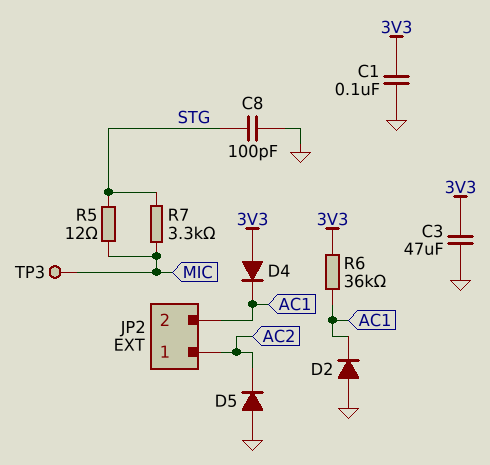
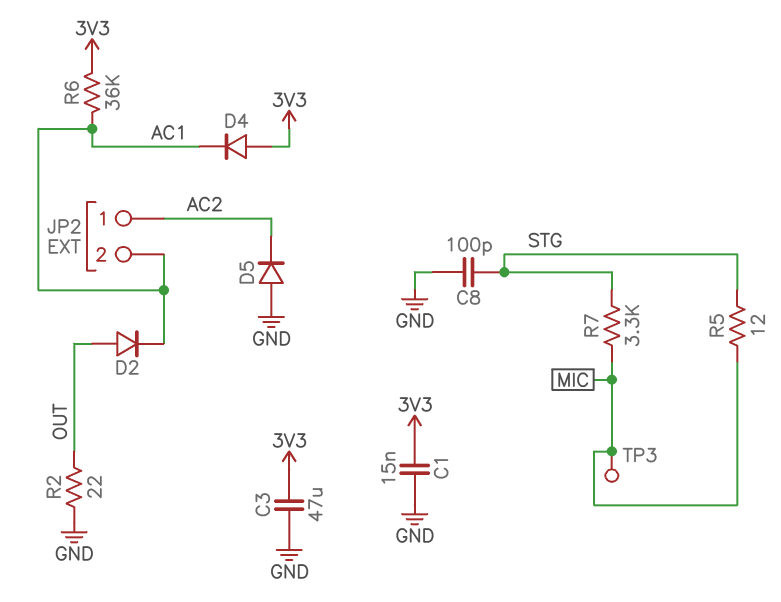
C1: 100nF (3V3, GND) -> 15nF (3V3, GND)
D2: diode (A GND, K AC1) -> diode (A OUT, K AC1)
R2: none -> 22 (GND, OUT)

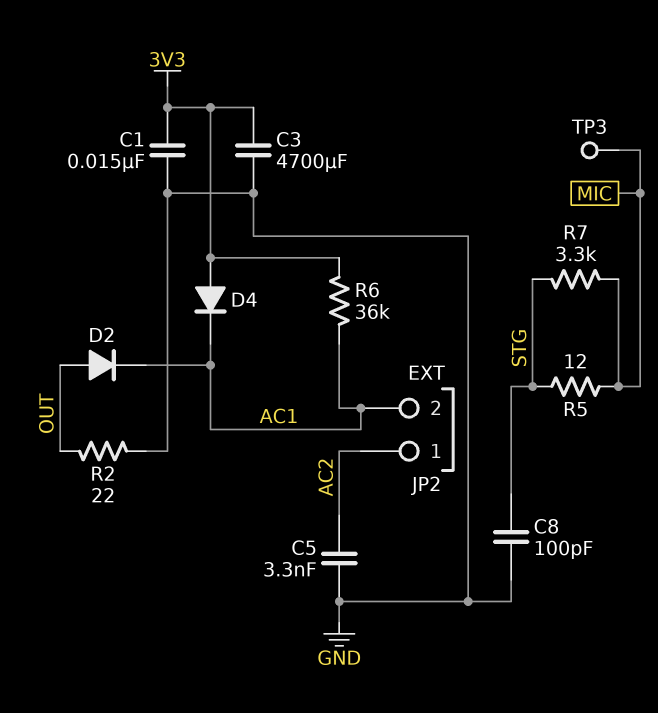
C3: 47uF (3V3, GND) -> 4700uF (3V3, GND)
C5: none -> 3.3nF (AC2, GND)
D5: diode (A GND, K AC2) -> none

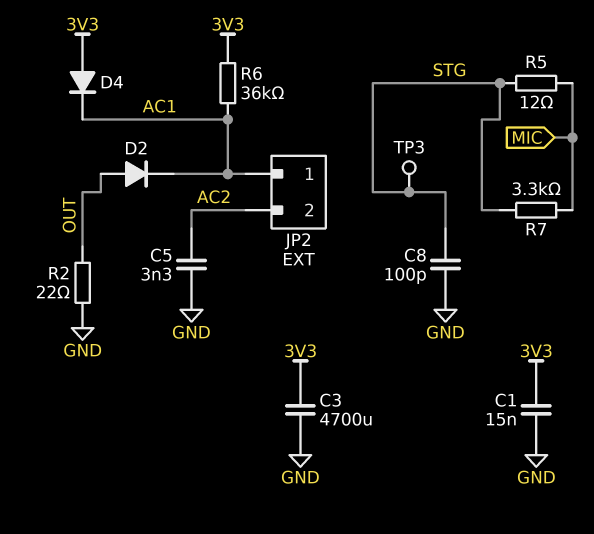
JP2 pin 1: AC2 -> AC1
JP2 pin 2: AC1 -> AC2
TP3: test point (MIC) -> test point (STG)

